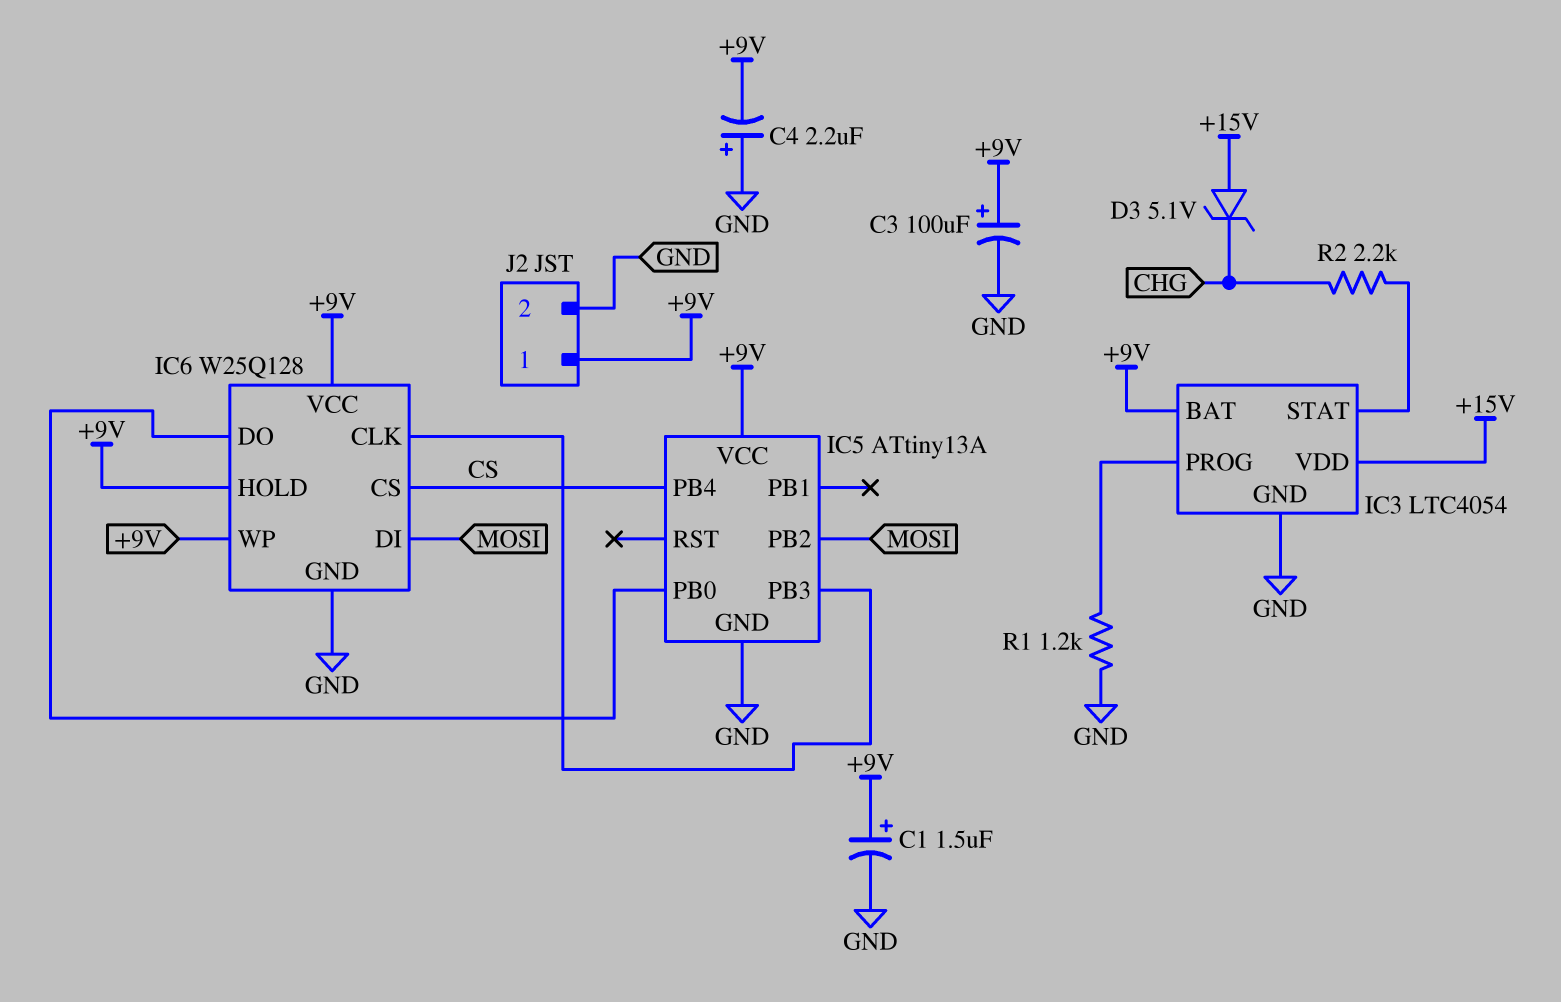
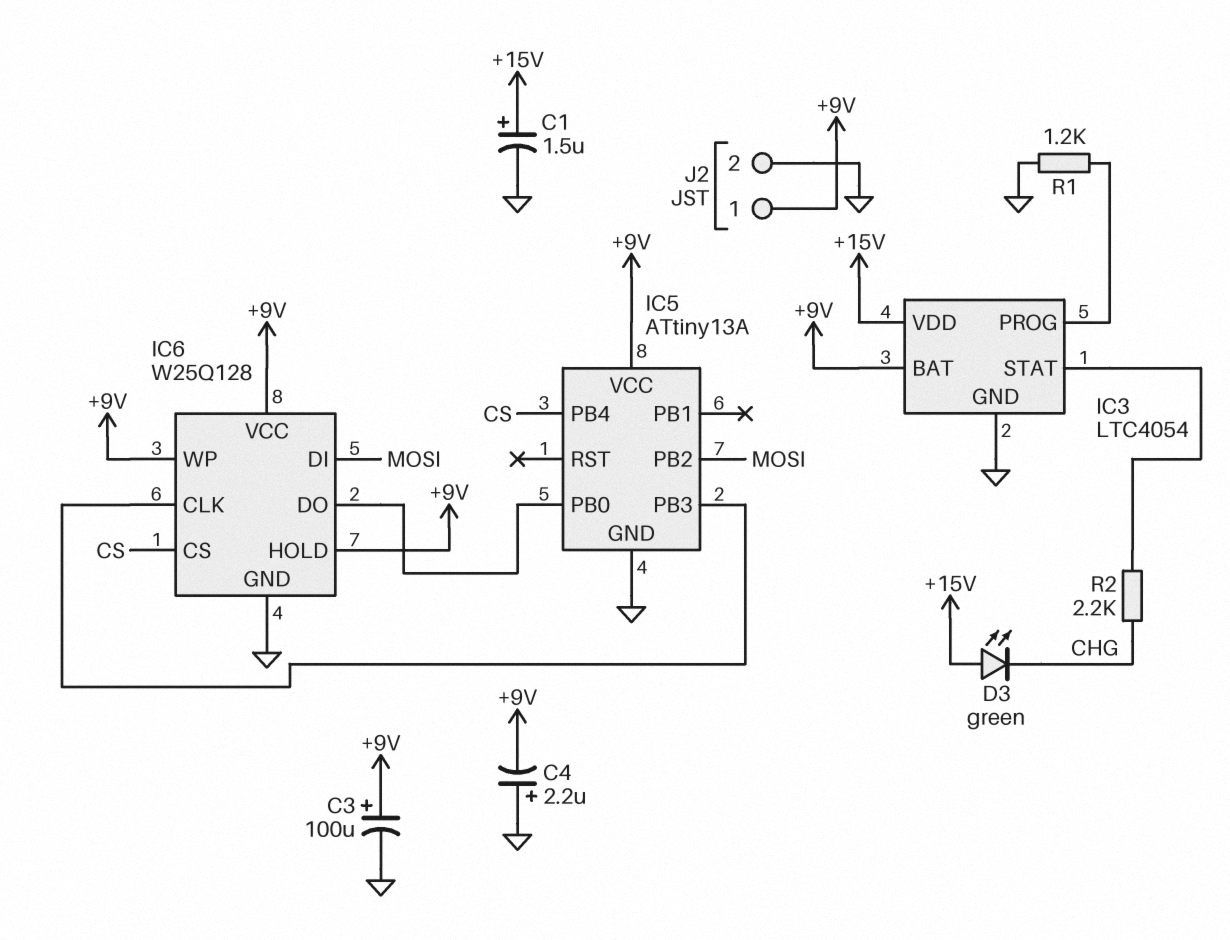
C1: 1.5uF (plus +9V, minus GND) -> 1.5uF (plus +15V, minus GND)
D3: zener 5.1V (A +15V, K CHG) -> LED green (A +15V, K CHG)

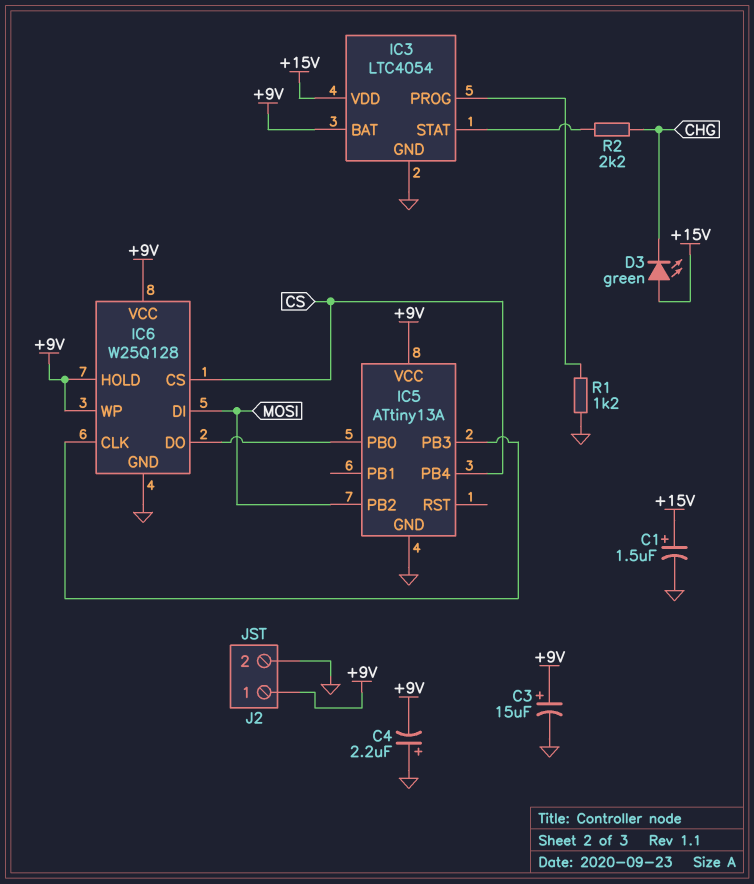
C3: 100uF (plus +9V, minus GND) -> 15uF (plus +9V, minus GND)

